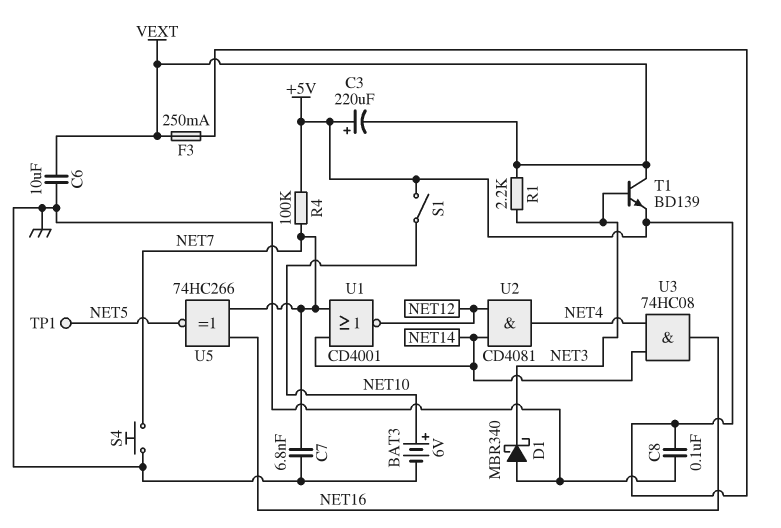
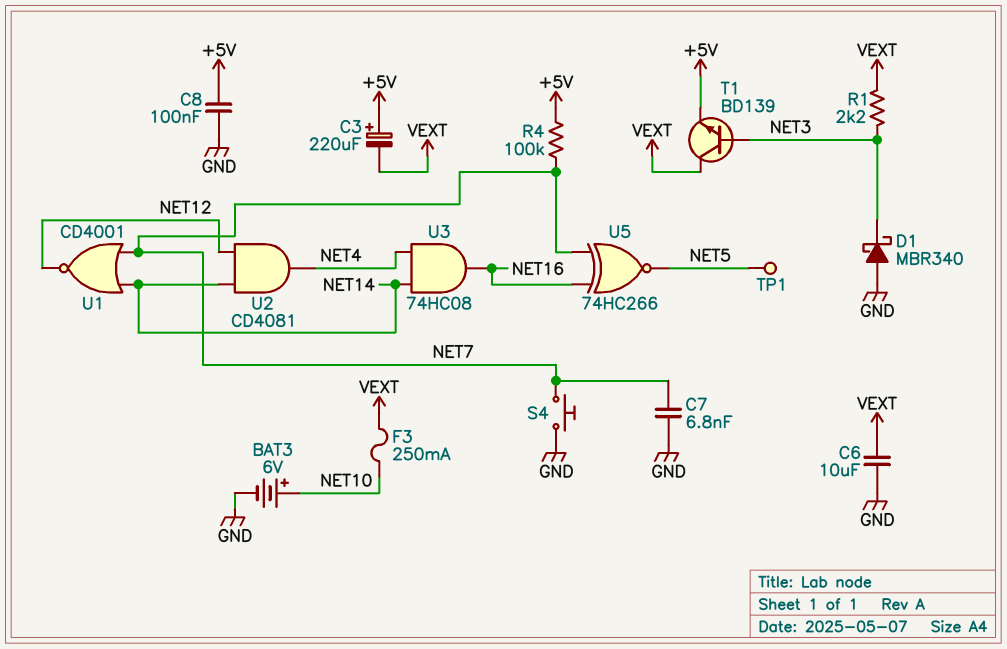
F3: 250mA (+5V, VEXT) -> 250mA (NET10, VEXT)
S1: switch (+5V, NET10) -> none

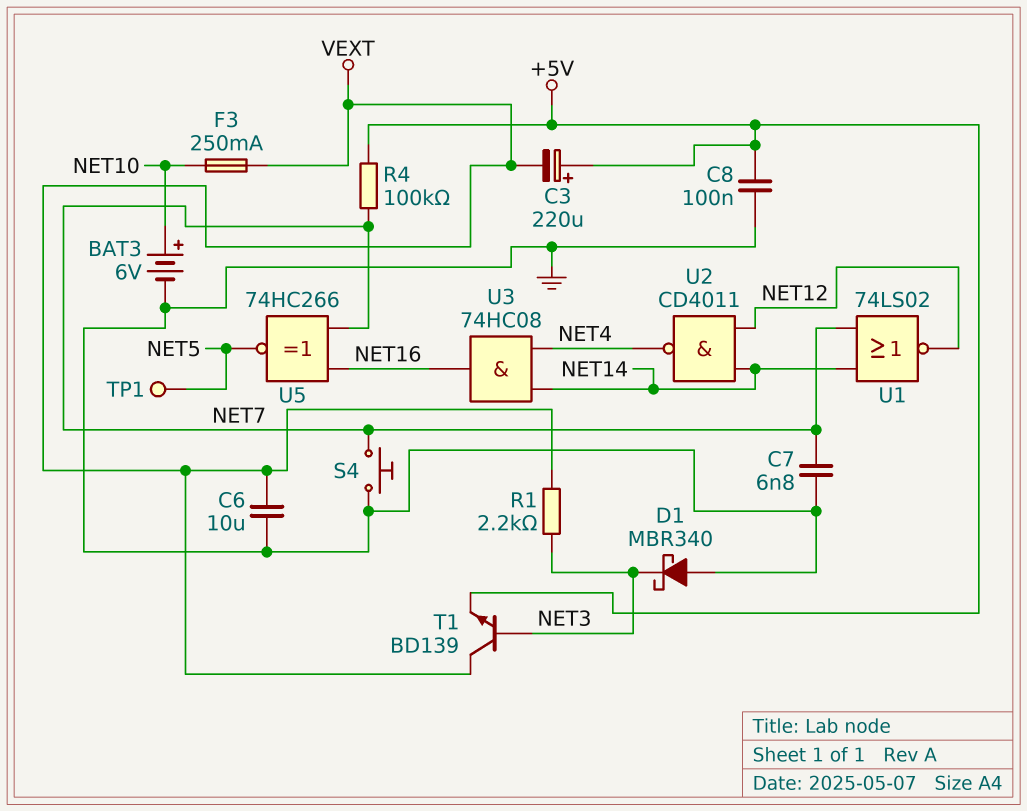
U1: NOR CD4001 (in NET7, in NET14, out NET12) -> NOR 74LS02 (in NET7, in NET14, out NET12)
U2: AND CD4081 (in NET12, in NET14, out NET4) -> NAND CD4011 (in NET12, in NET14, out NET4)

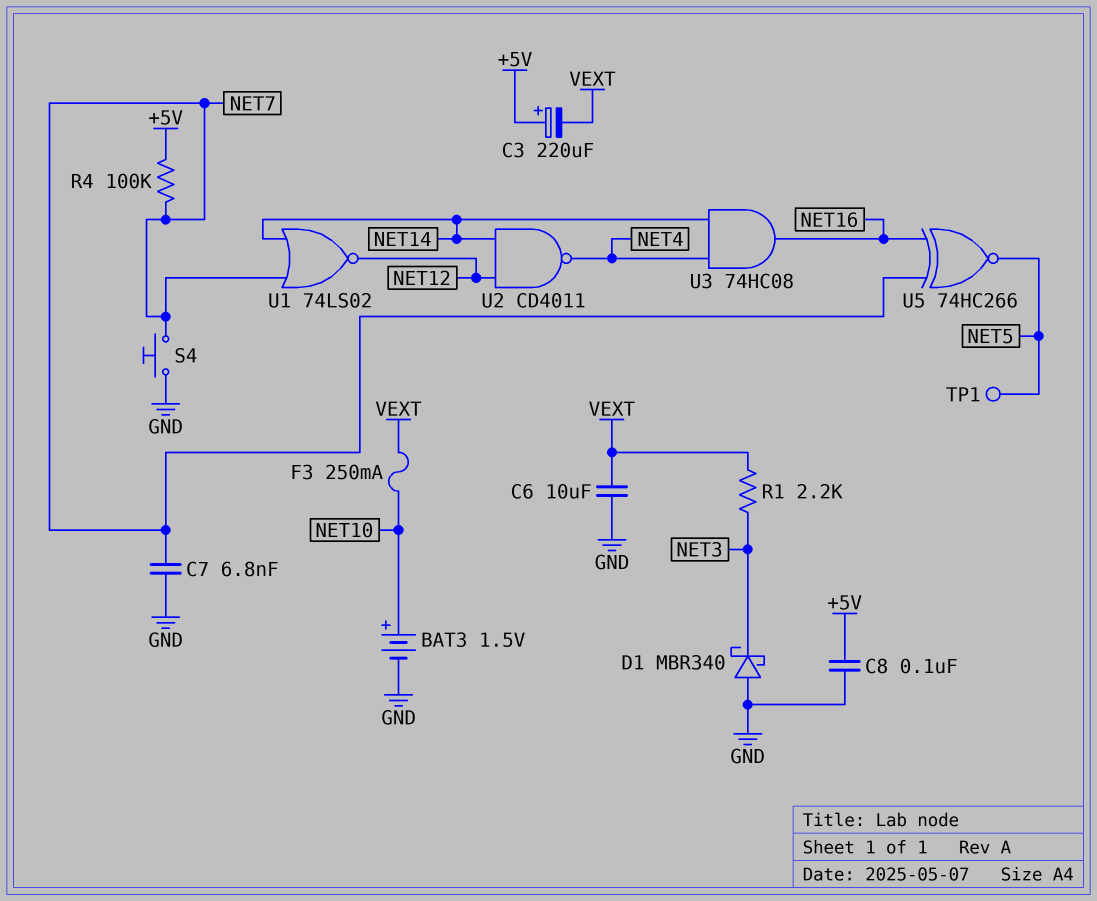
BAT3: 6V (plus NET10, minus GND) -> 1.5V (plus NET10, minus GND)
T1: NPN BD139 (B NET3, C VEXT, E +5V) -> none

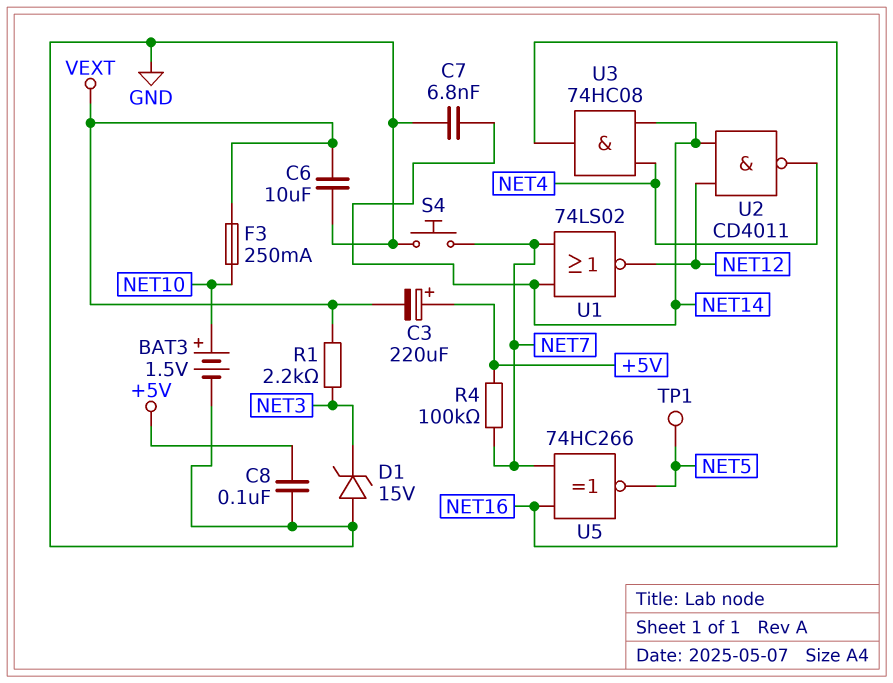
C7: 6.8nF (GND, NET7) -> 6.8nF (GND, NET14)
D1: schottky MBR340 (A GND, K NET3) -> zener 15V (A GND, K NET3)

